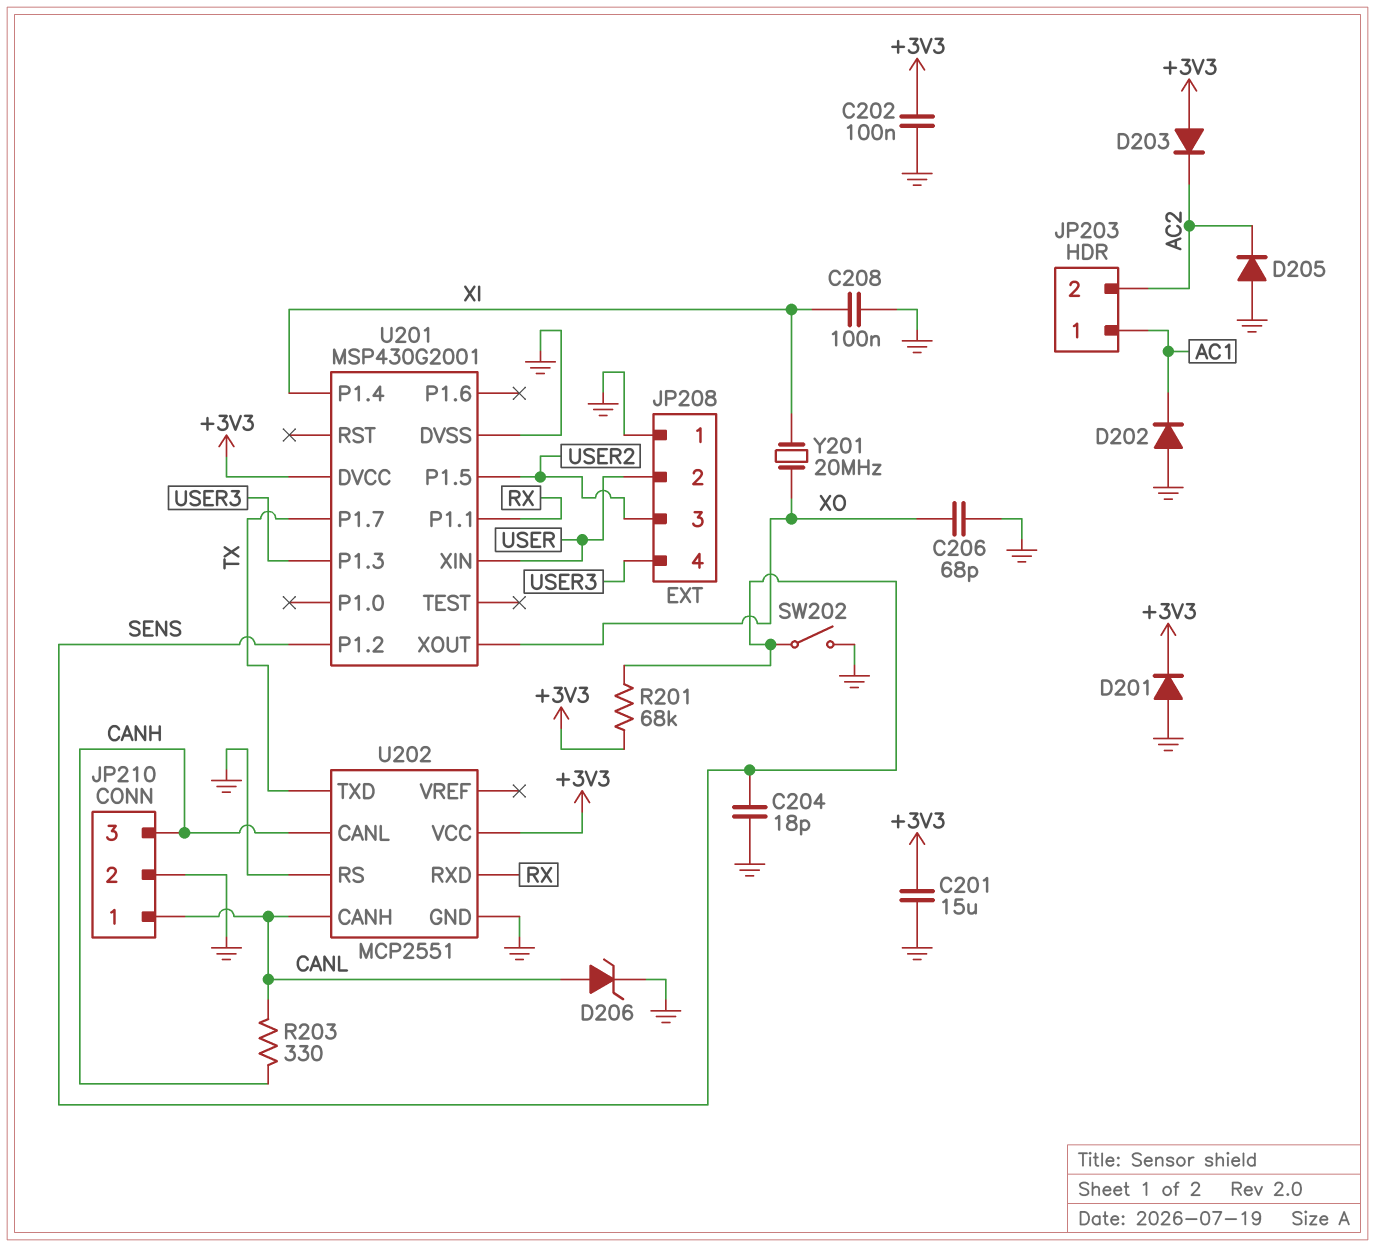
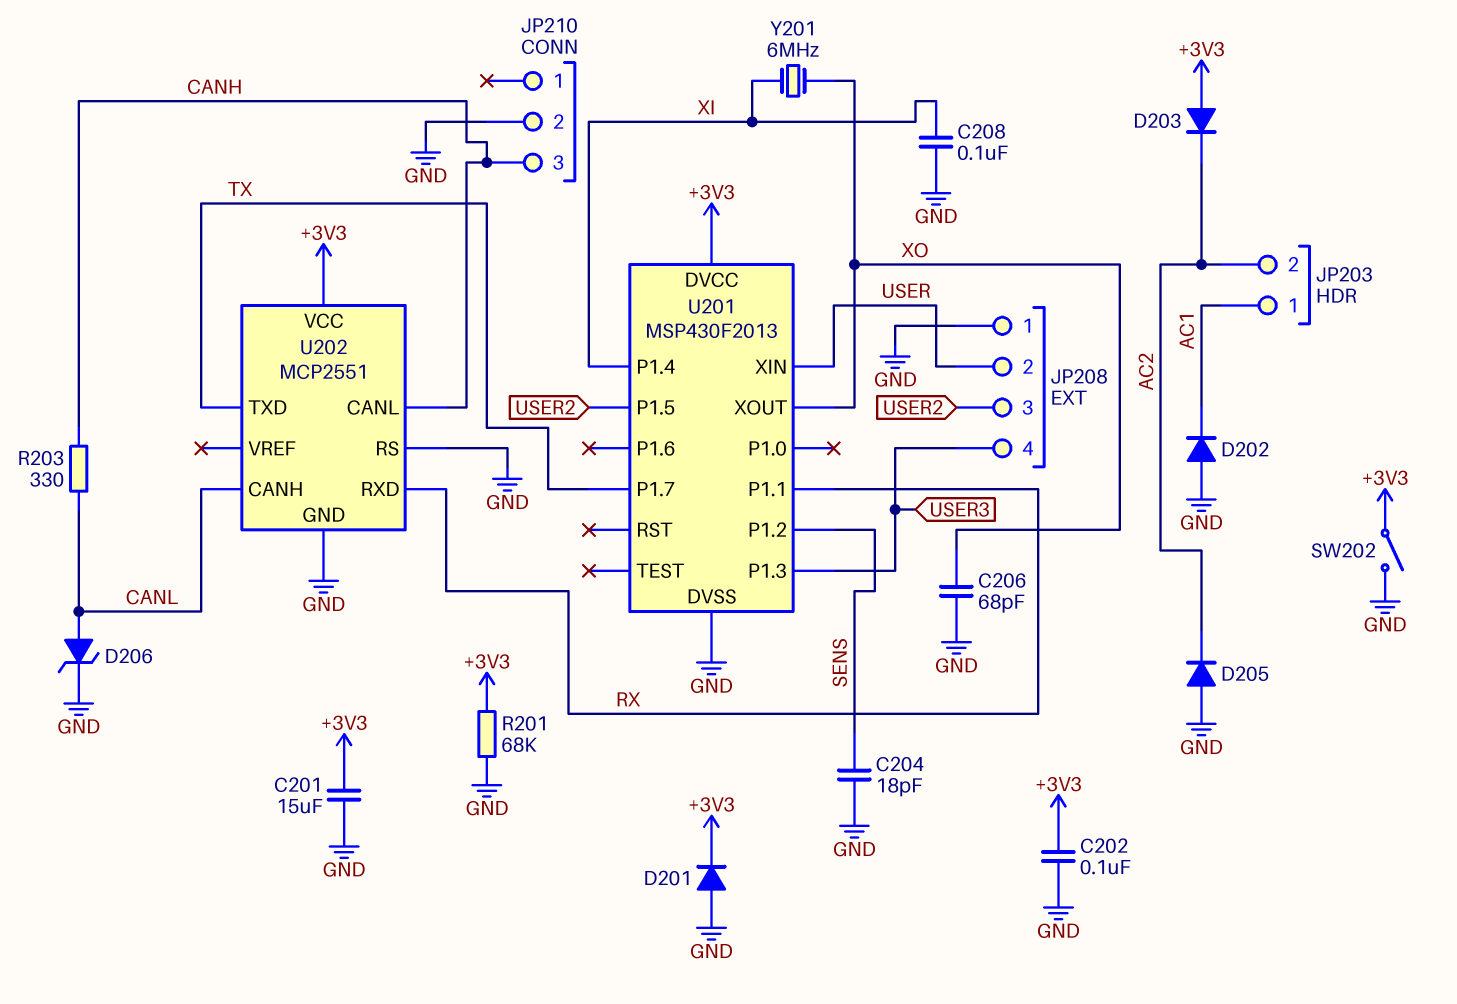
JP210 pin 1: CANL -> none
R201: 68k (+3V3, SENS) -> 68k (+3V3, GND)
SW202: switch (GND, SENS) -> switch (+3V3, GND)
U201: MSP430G2001 -> MSP430F2013
Y201: 20MHz (XI, XO) -> 6MHz (XI, XO)

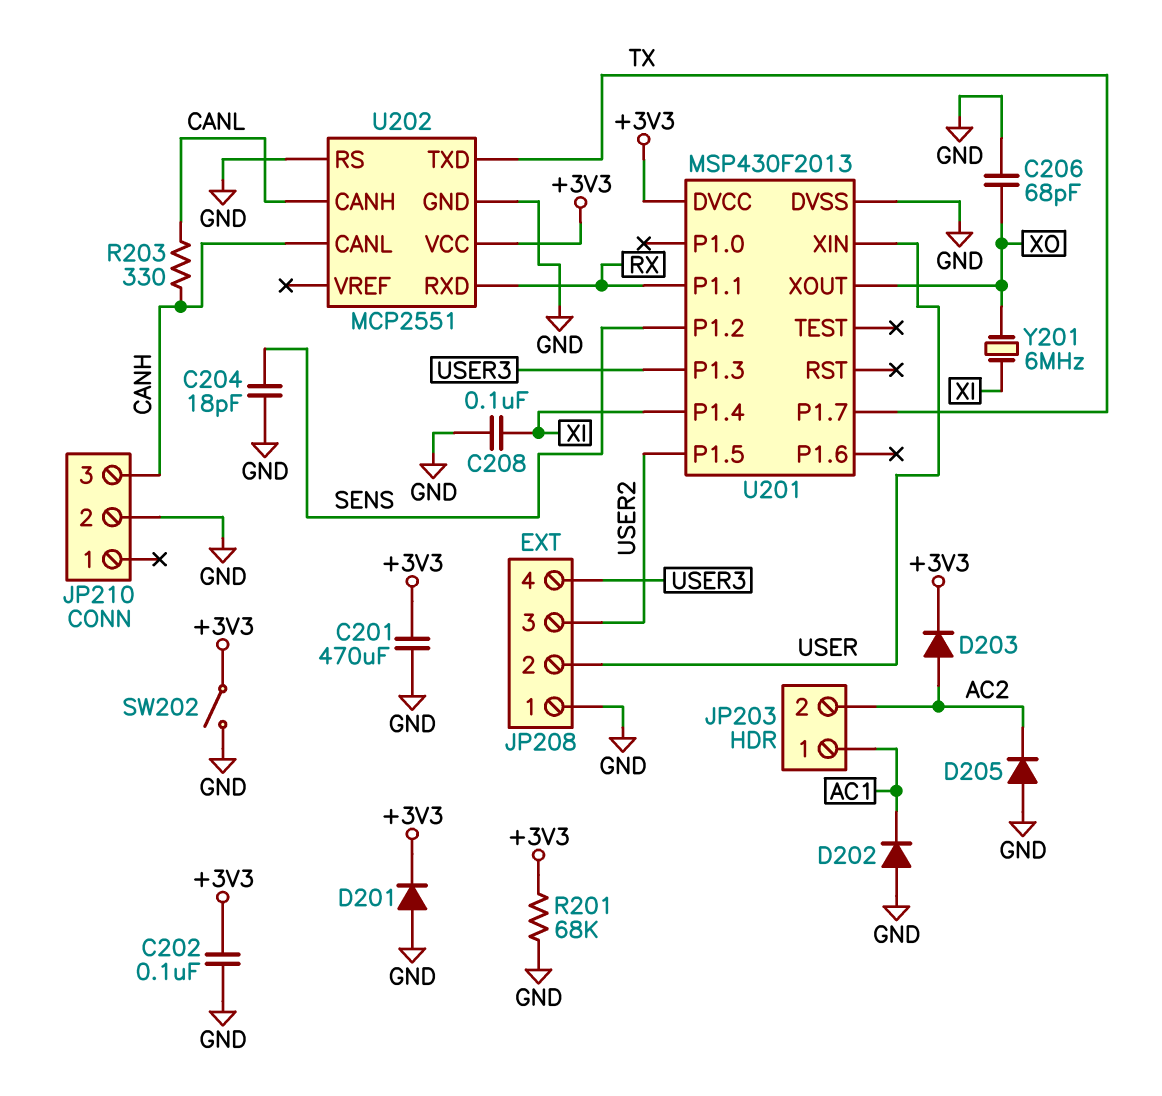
C201: 15uF (+3V3, GND) -> 470uF (+3V3, GND)
D203: diode (A +3V3, K AC2) -> diode (A AC2, K +3V3)
D206: zener (A CANL, K GND) -> none

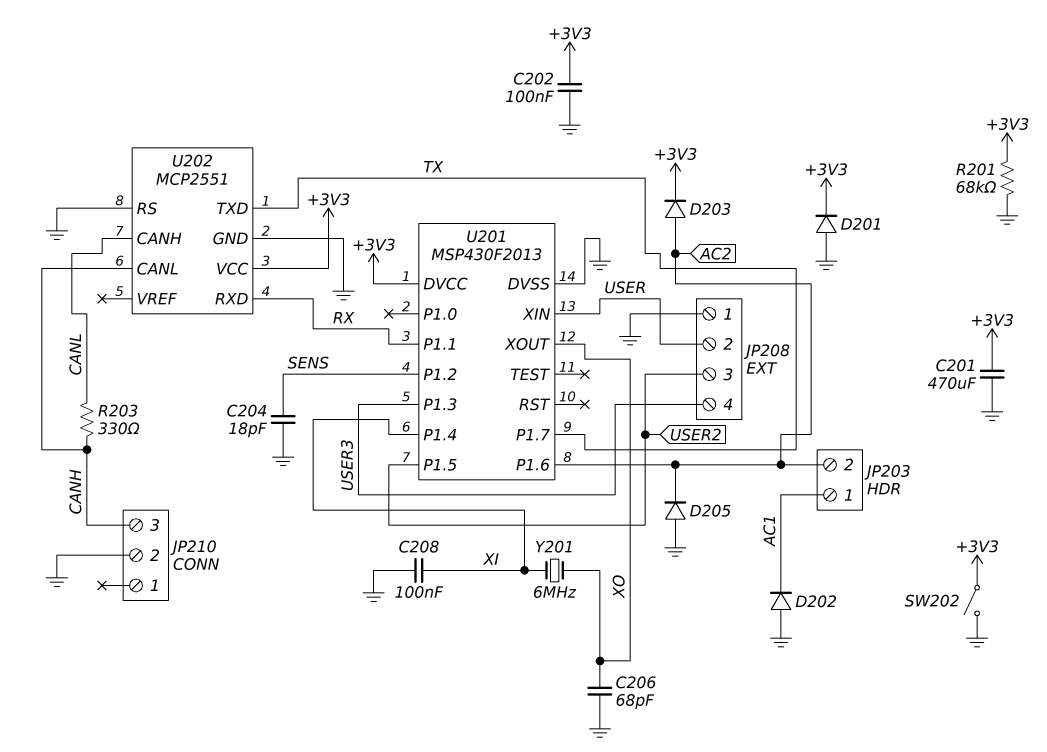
U201 pin P1.6: none -> AC2

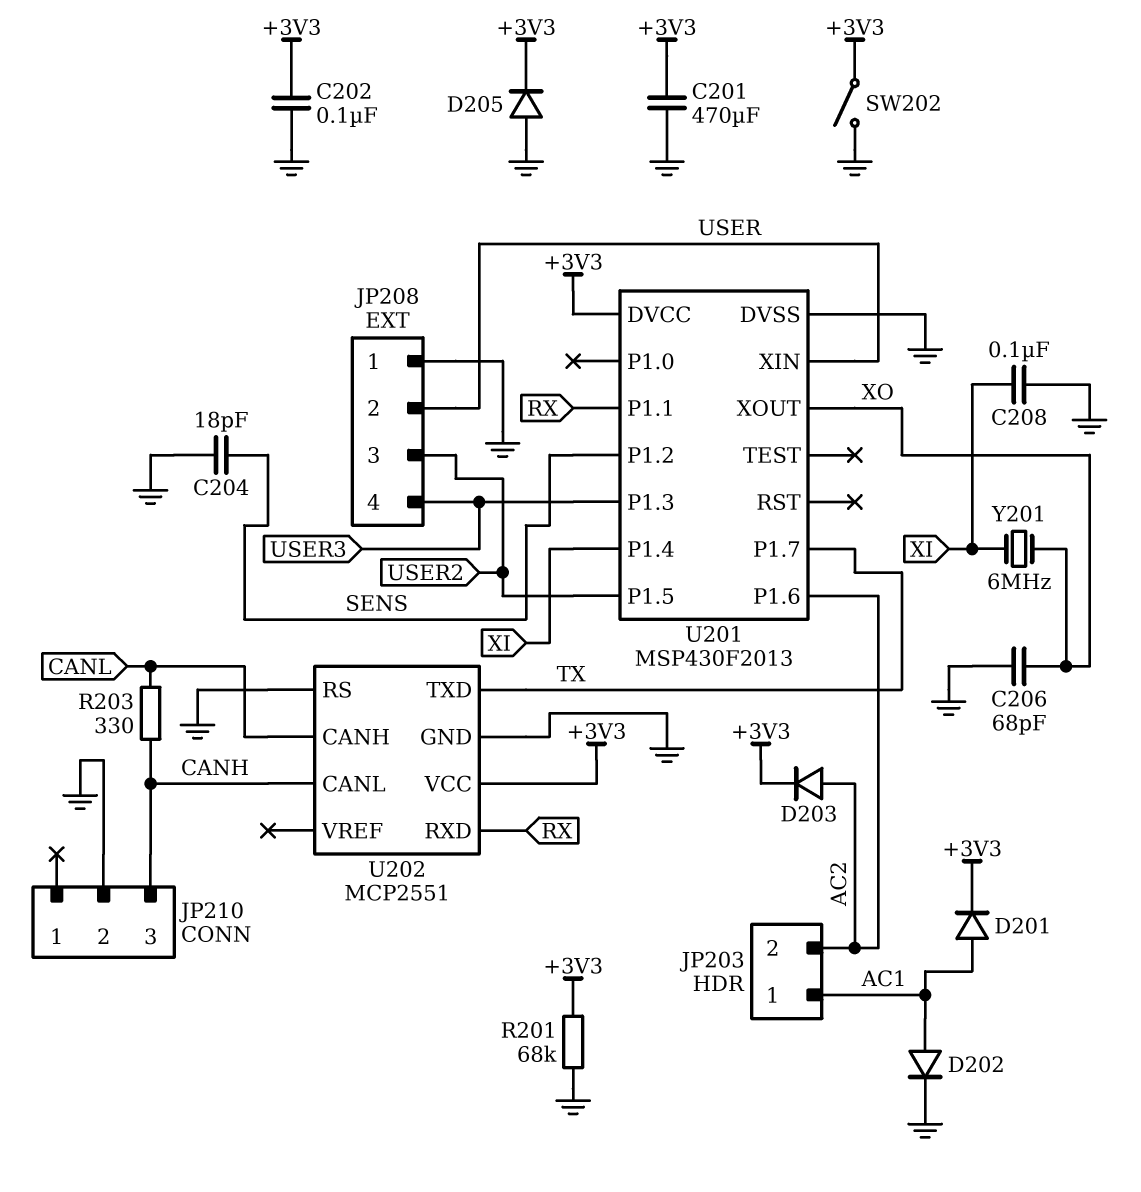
D201: diode (A GND, K +3V3) -> diode (A AC1, K +3V3)
D202: diode (A GND, K AC1) -> diode (A AC1, K GND)
D205: diode (A GND, K AC2) -> diode (A GND, K +3V3)

